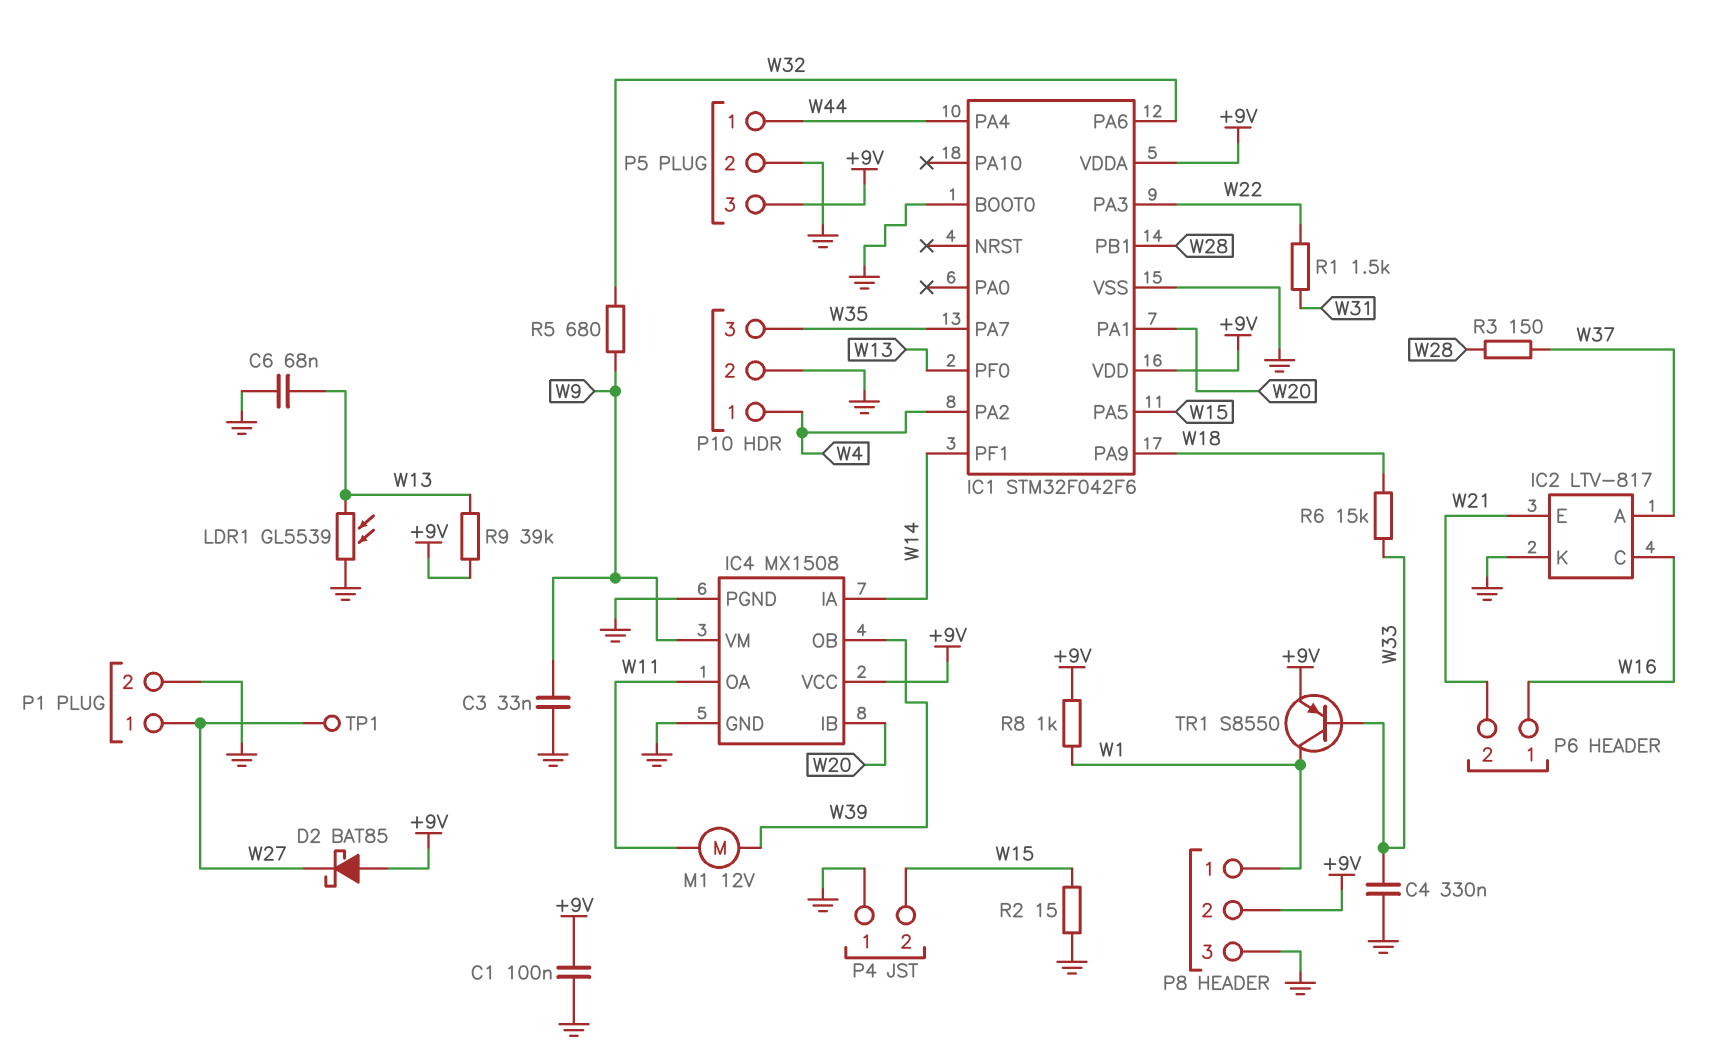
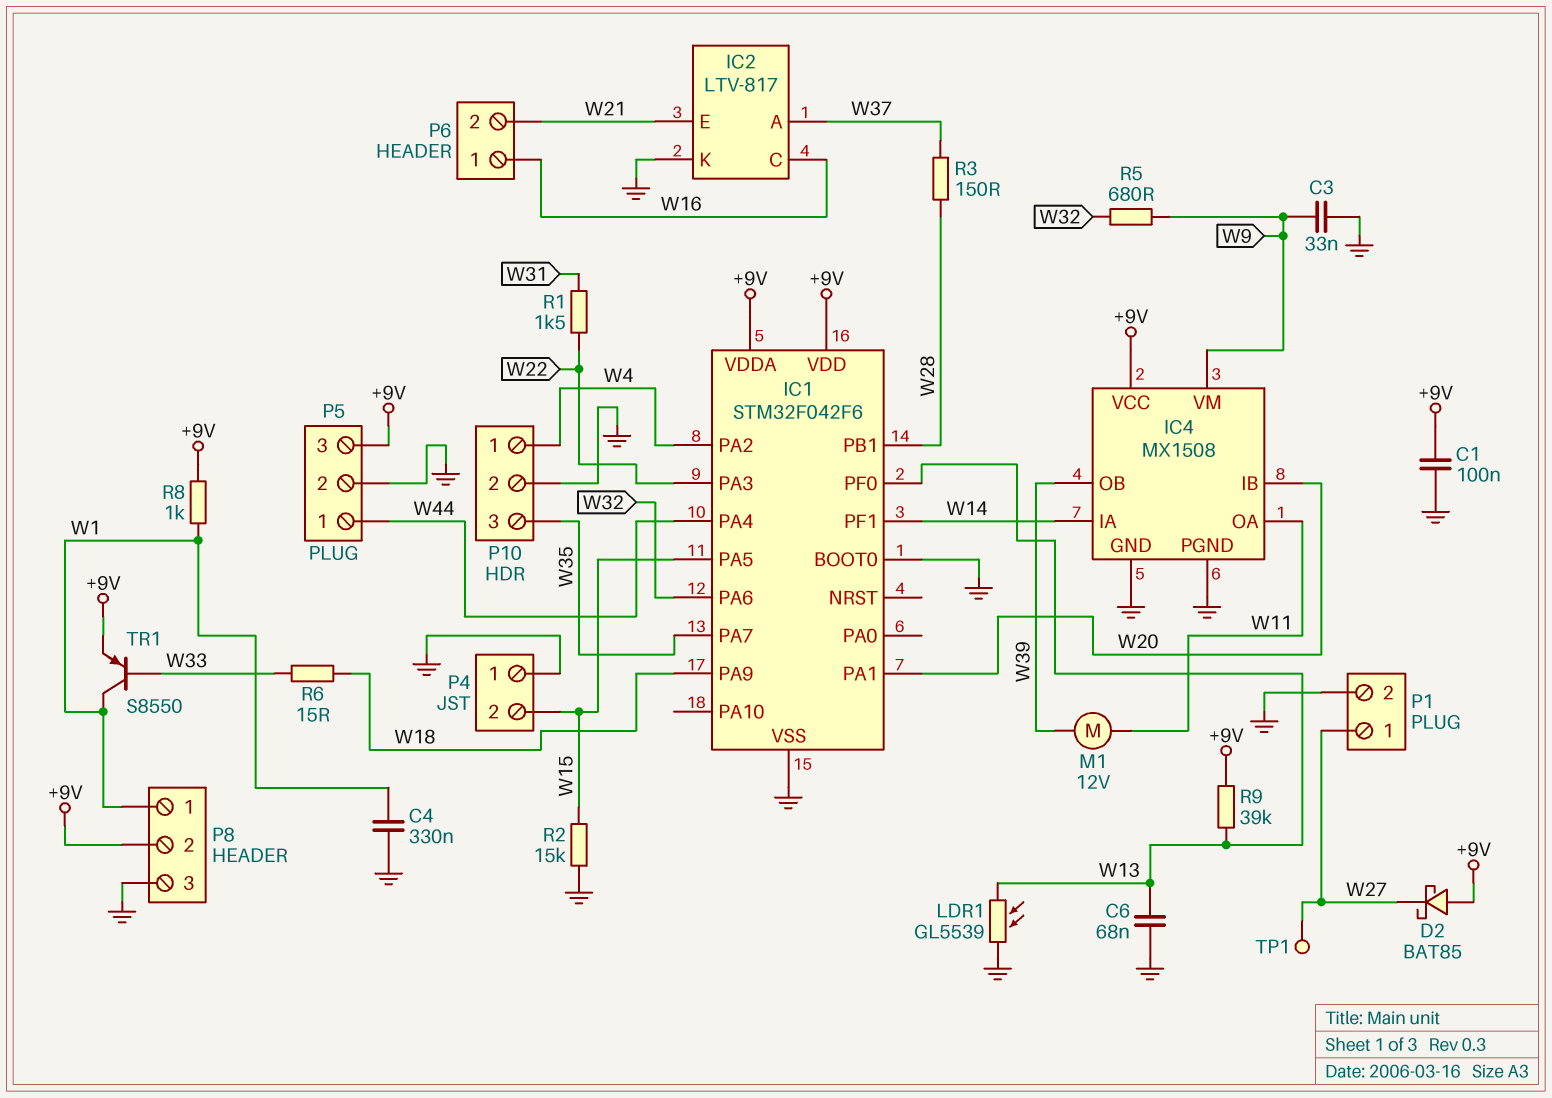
C4: 330nF (GND, W33) -> 330nF (GND, W1)
R2: 15 (GND, W15) -> 15k (GND, W15)
R6: 15k (W18, W33) -> 15 (W18, W33)

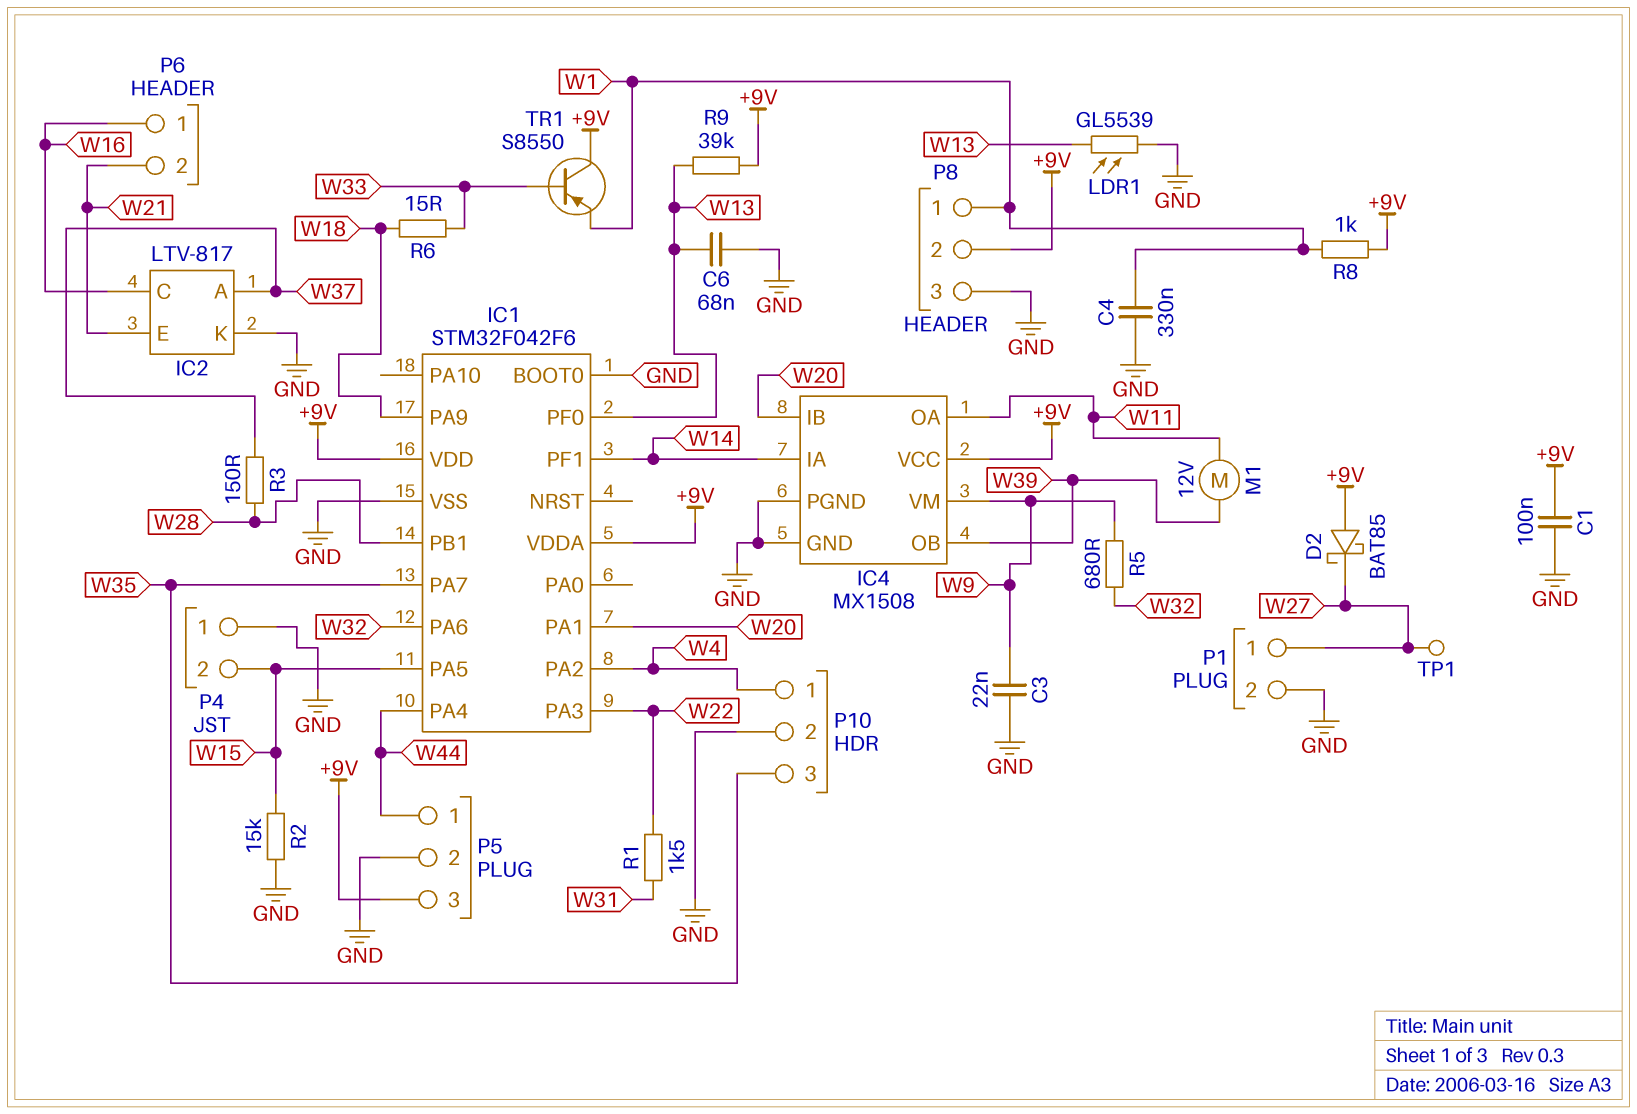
C3: 33nF (GND, W9) -> 22nF (GND, W9)
TR1: PNP S8550 (B W33, C W1, E +9V) -> PNP S8550 (B W33, C +9V, E W1)

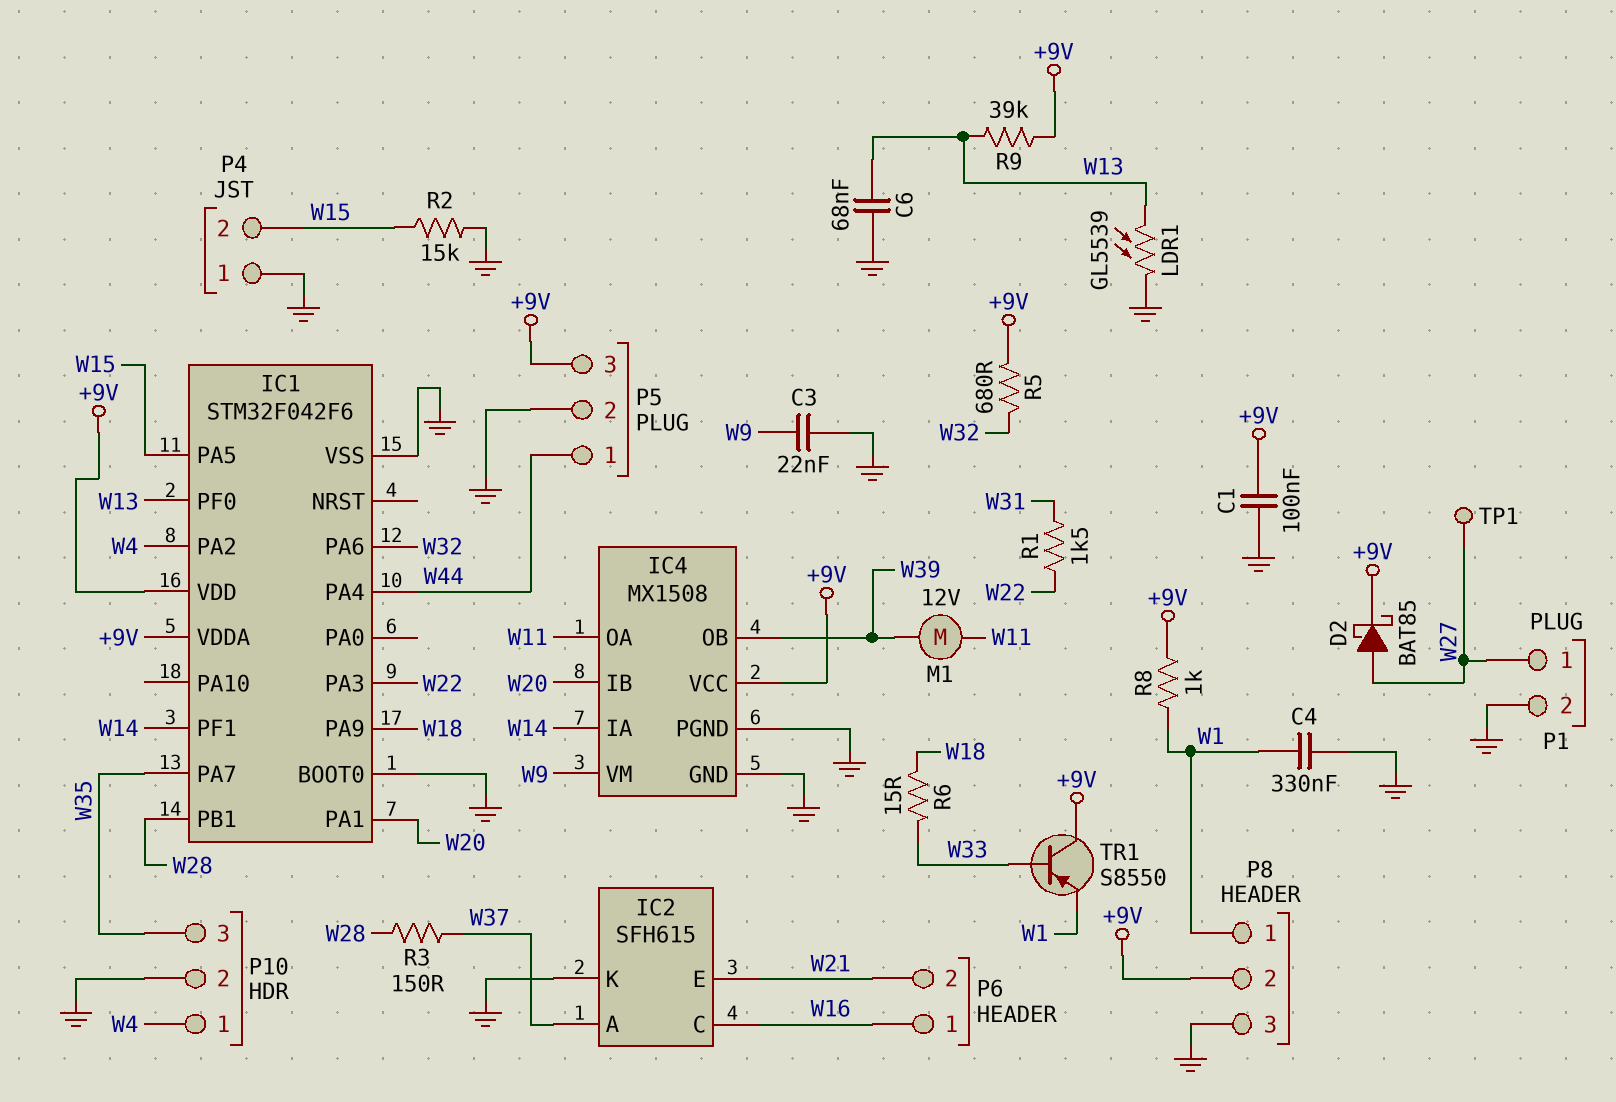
D2: schottky BAT85 (A +9V, K W27) -> schottky BAT85 (A W27, K +9V)
IC2: LTV-817 -> SFH615
R5: 680 (W9, W32) -> 680 (+9V, W32)

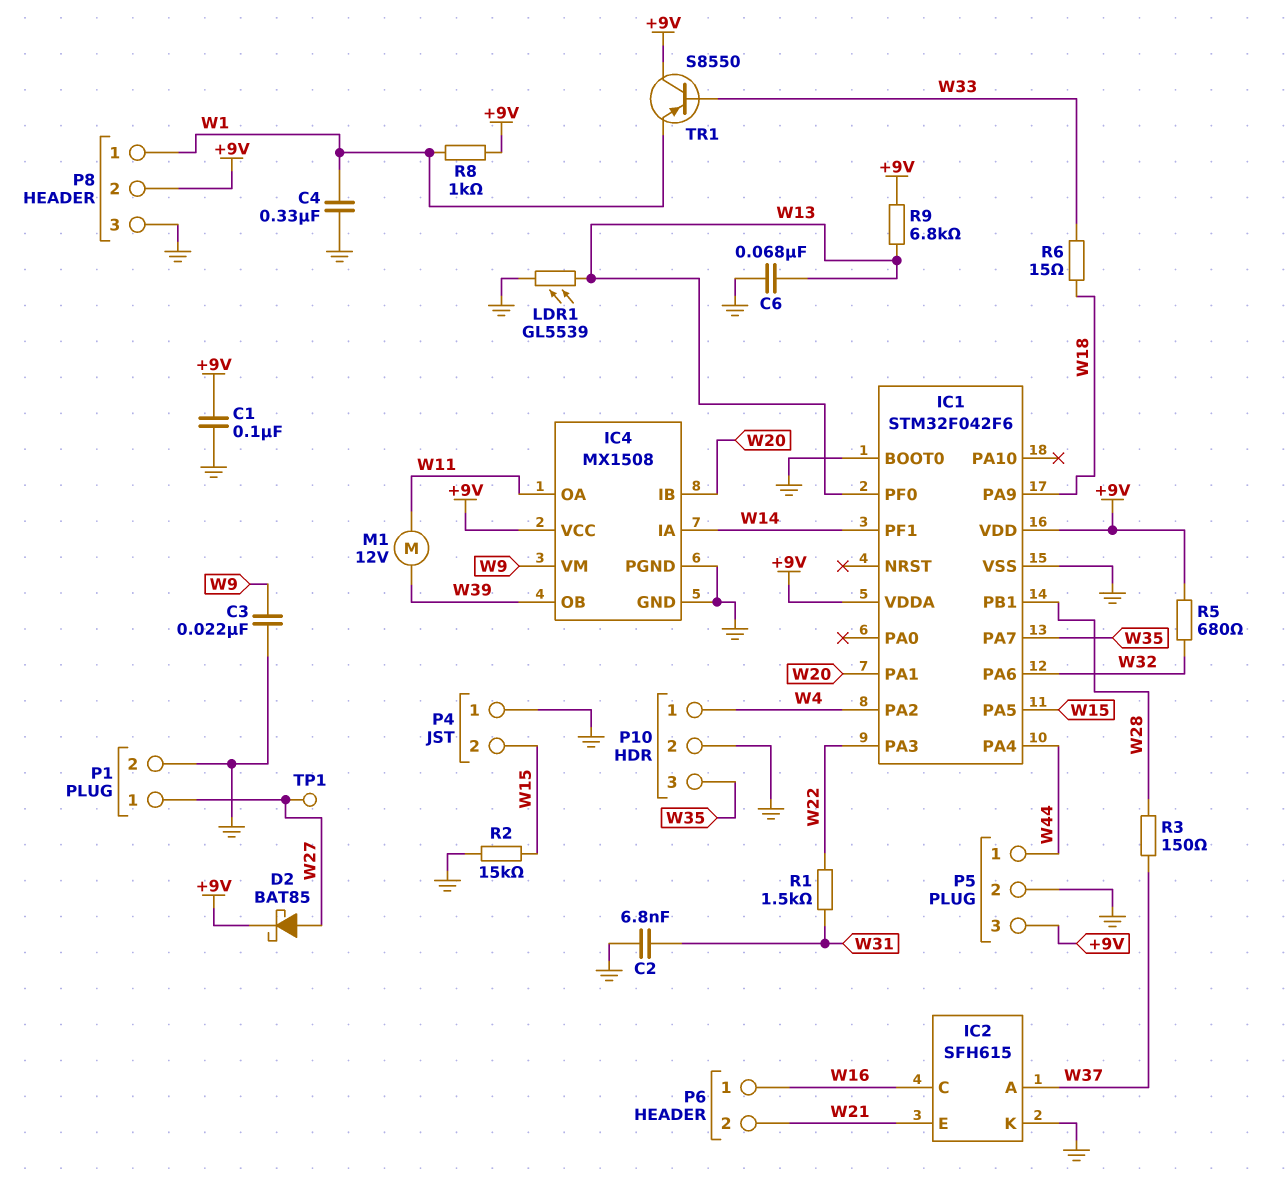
C2: none -> 6.8nF (GND, W31)
R9: 39k (+9V, W13) -> 6.8k (+9V, W13)

